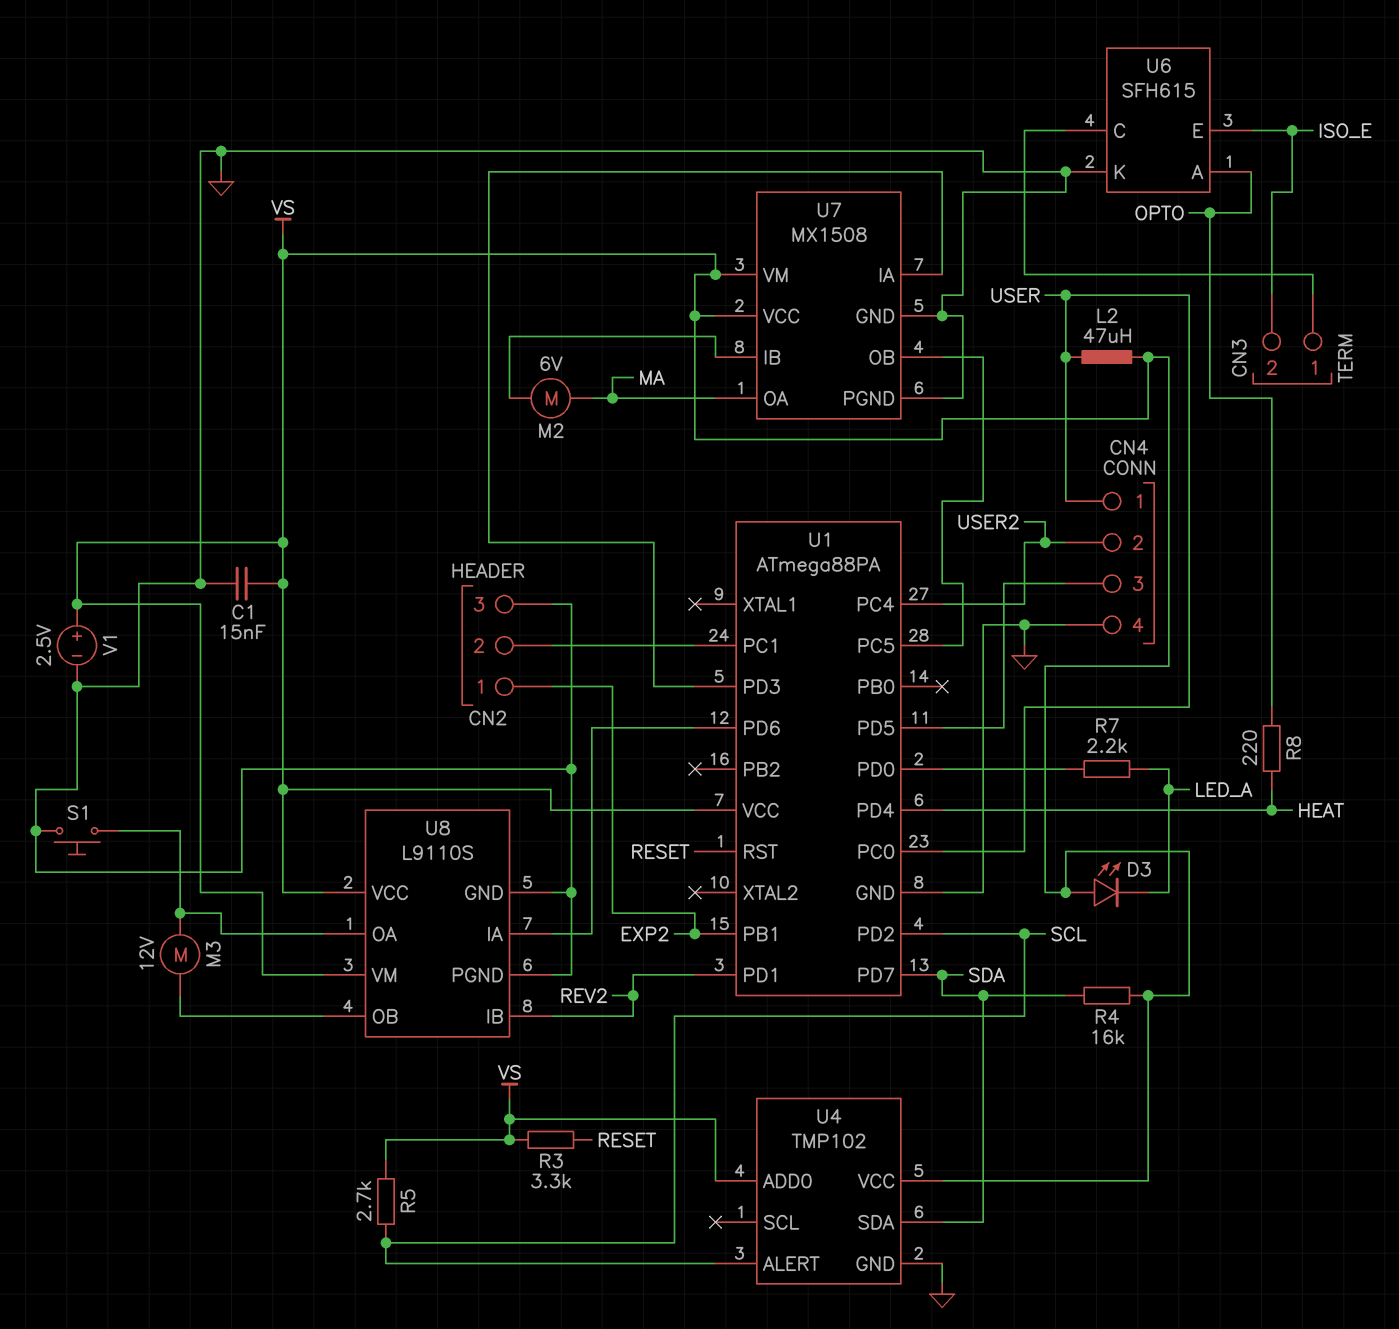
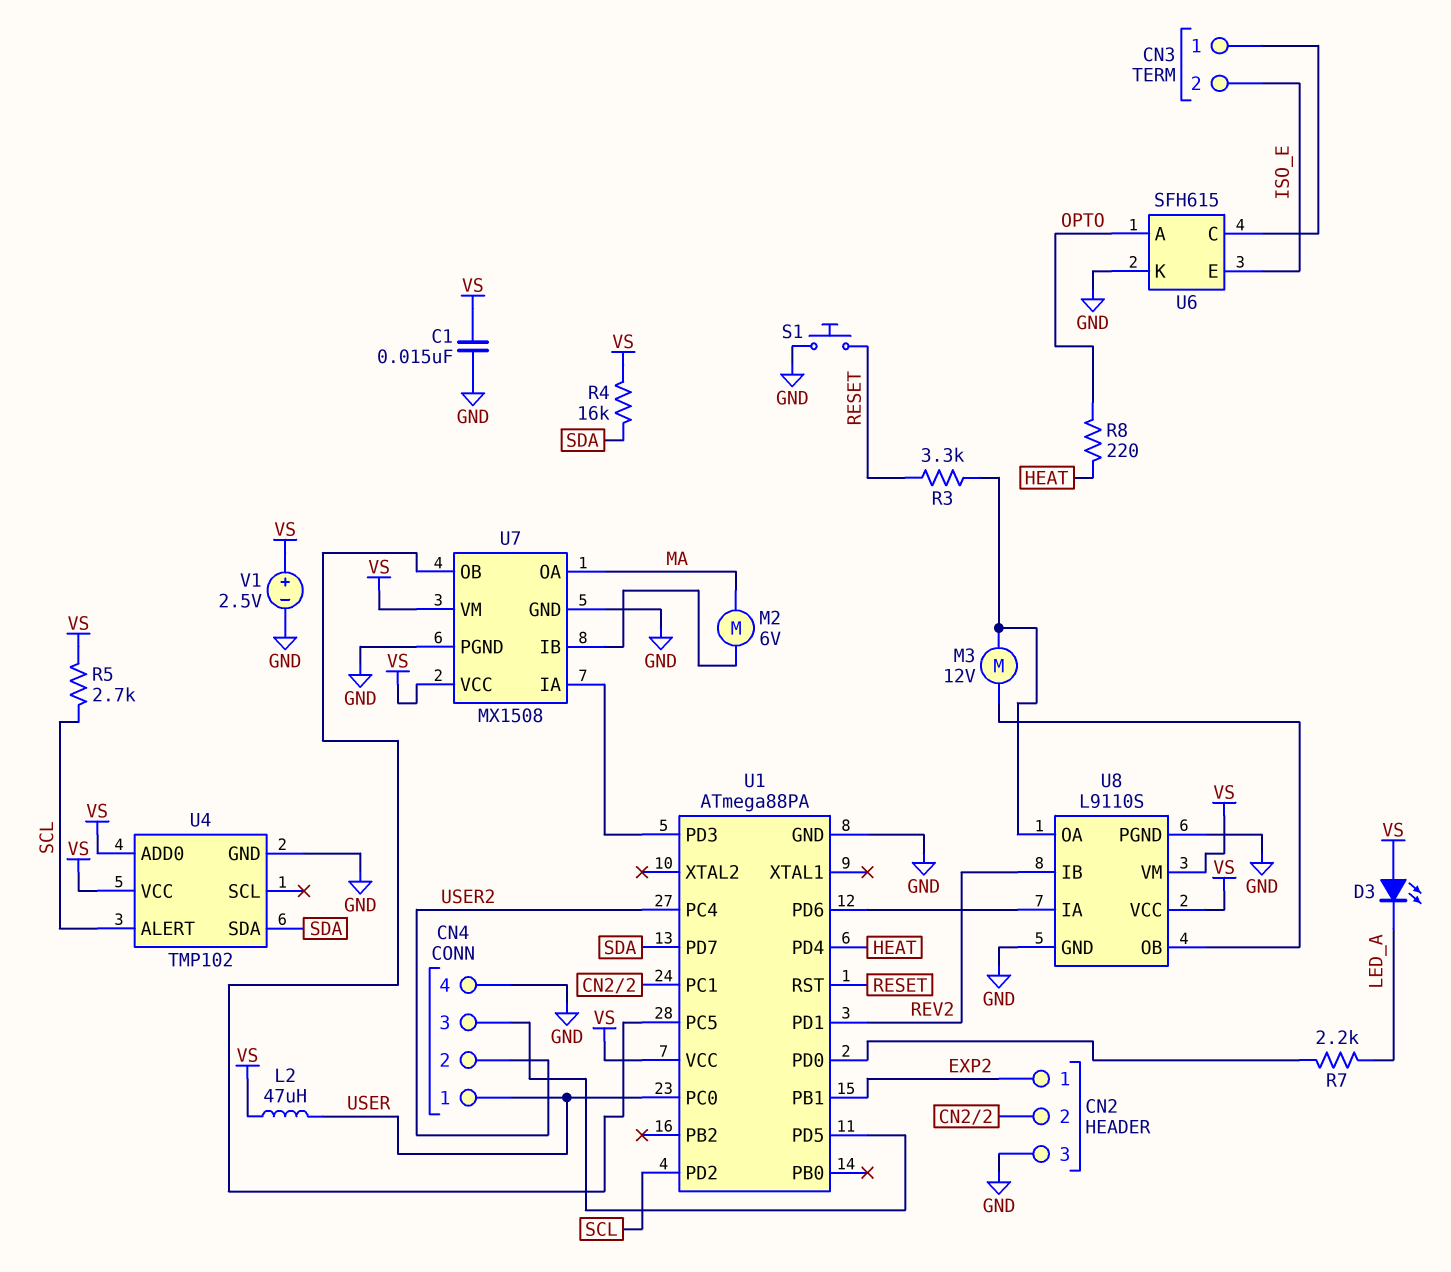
R3: 3.3k (RESET, VS) -> 3.3k (RESET, U8/OA)
S1: button (GND, U8/OA) -> button (GND, RESET)

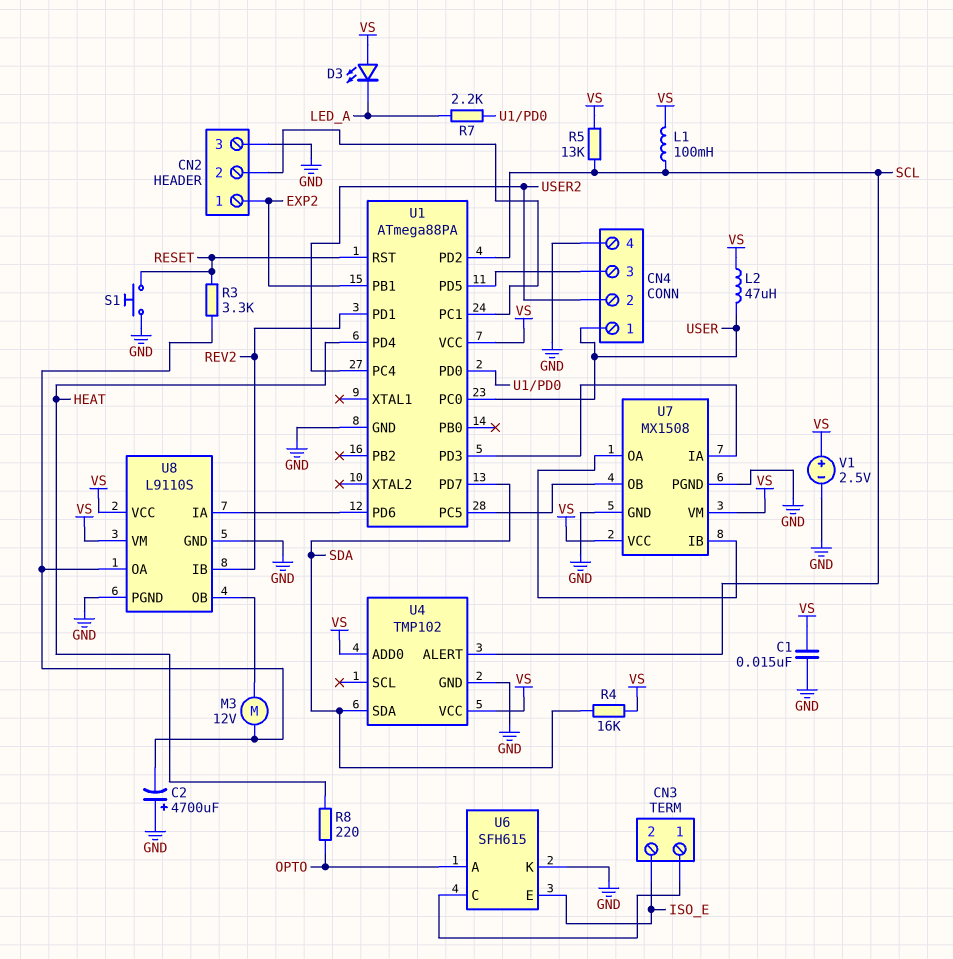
C2: none -> 4700uF (plus GND, minus U8/OA)
L1: none -> 100mH (SCL, VS)
M2: motor 6V (MA, U7/IB) -> none
R5: 2.7k (SCL, VS) -> 13k (SCL, VS)
U7 pin OA: MA -> U7/IB

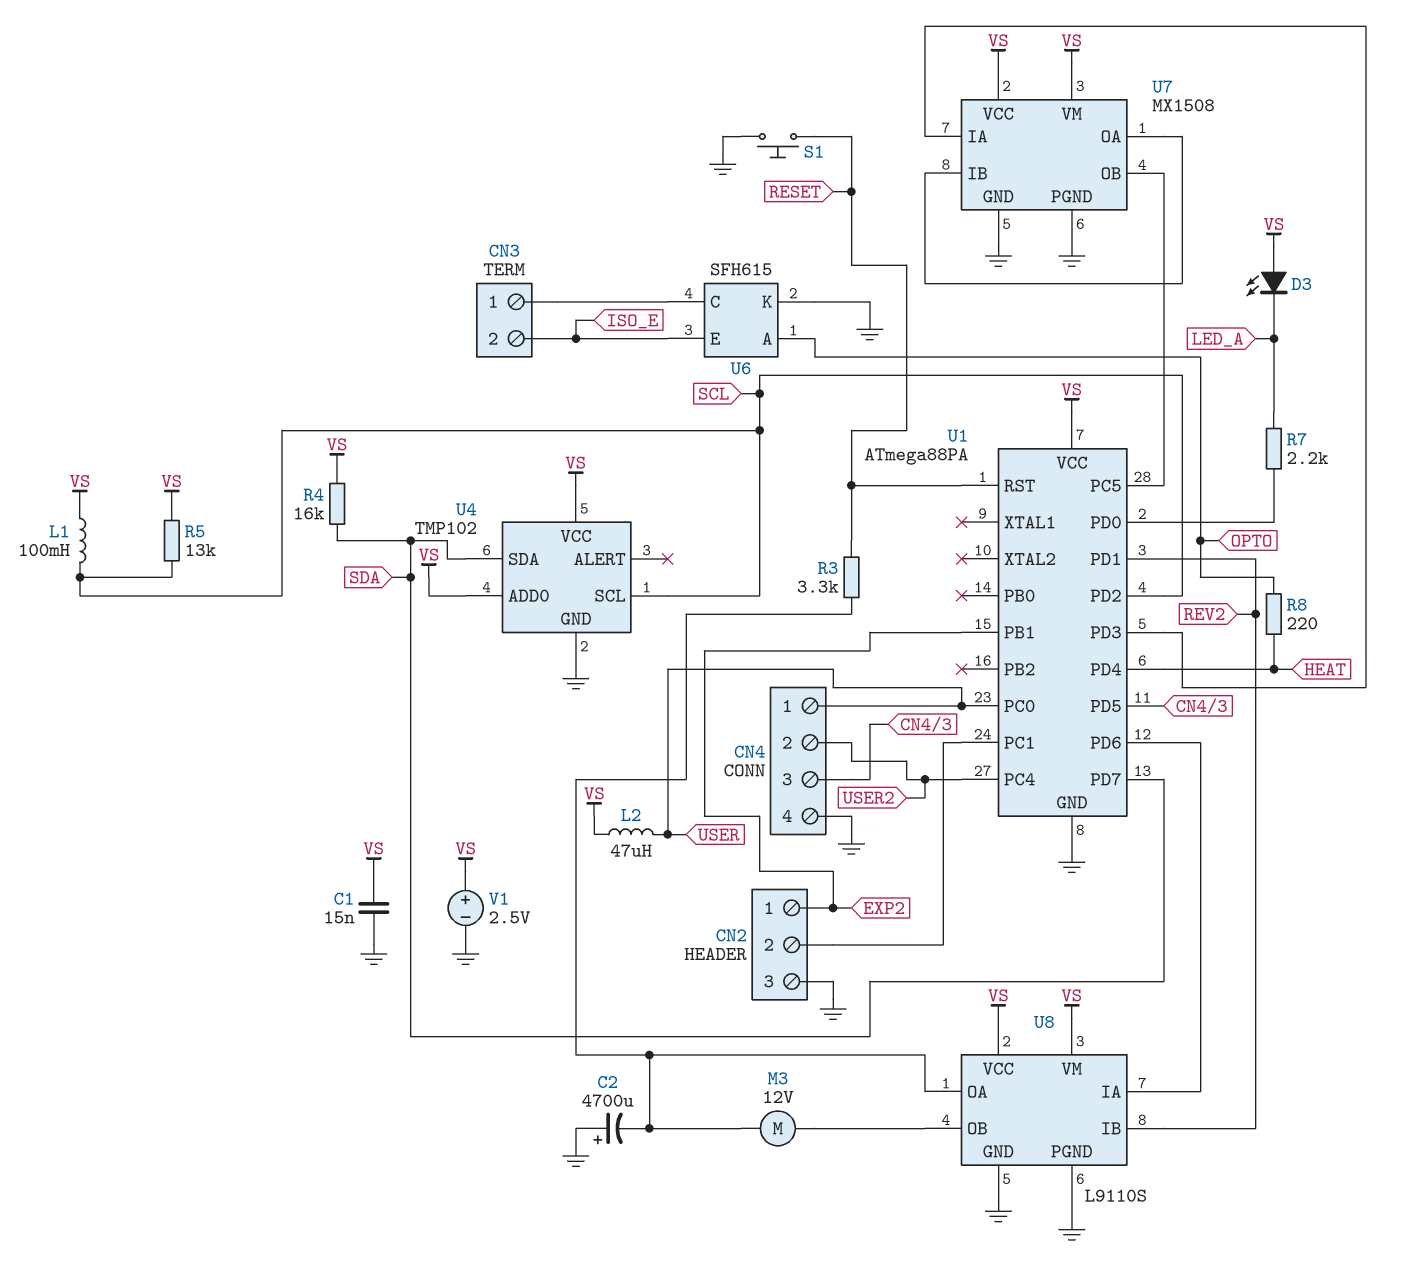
U4 pin ALERT: SCL -> none
U4 pin SCL: none -> SCL

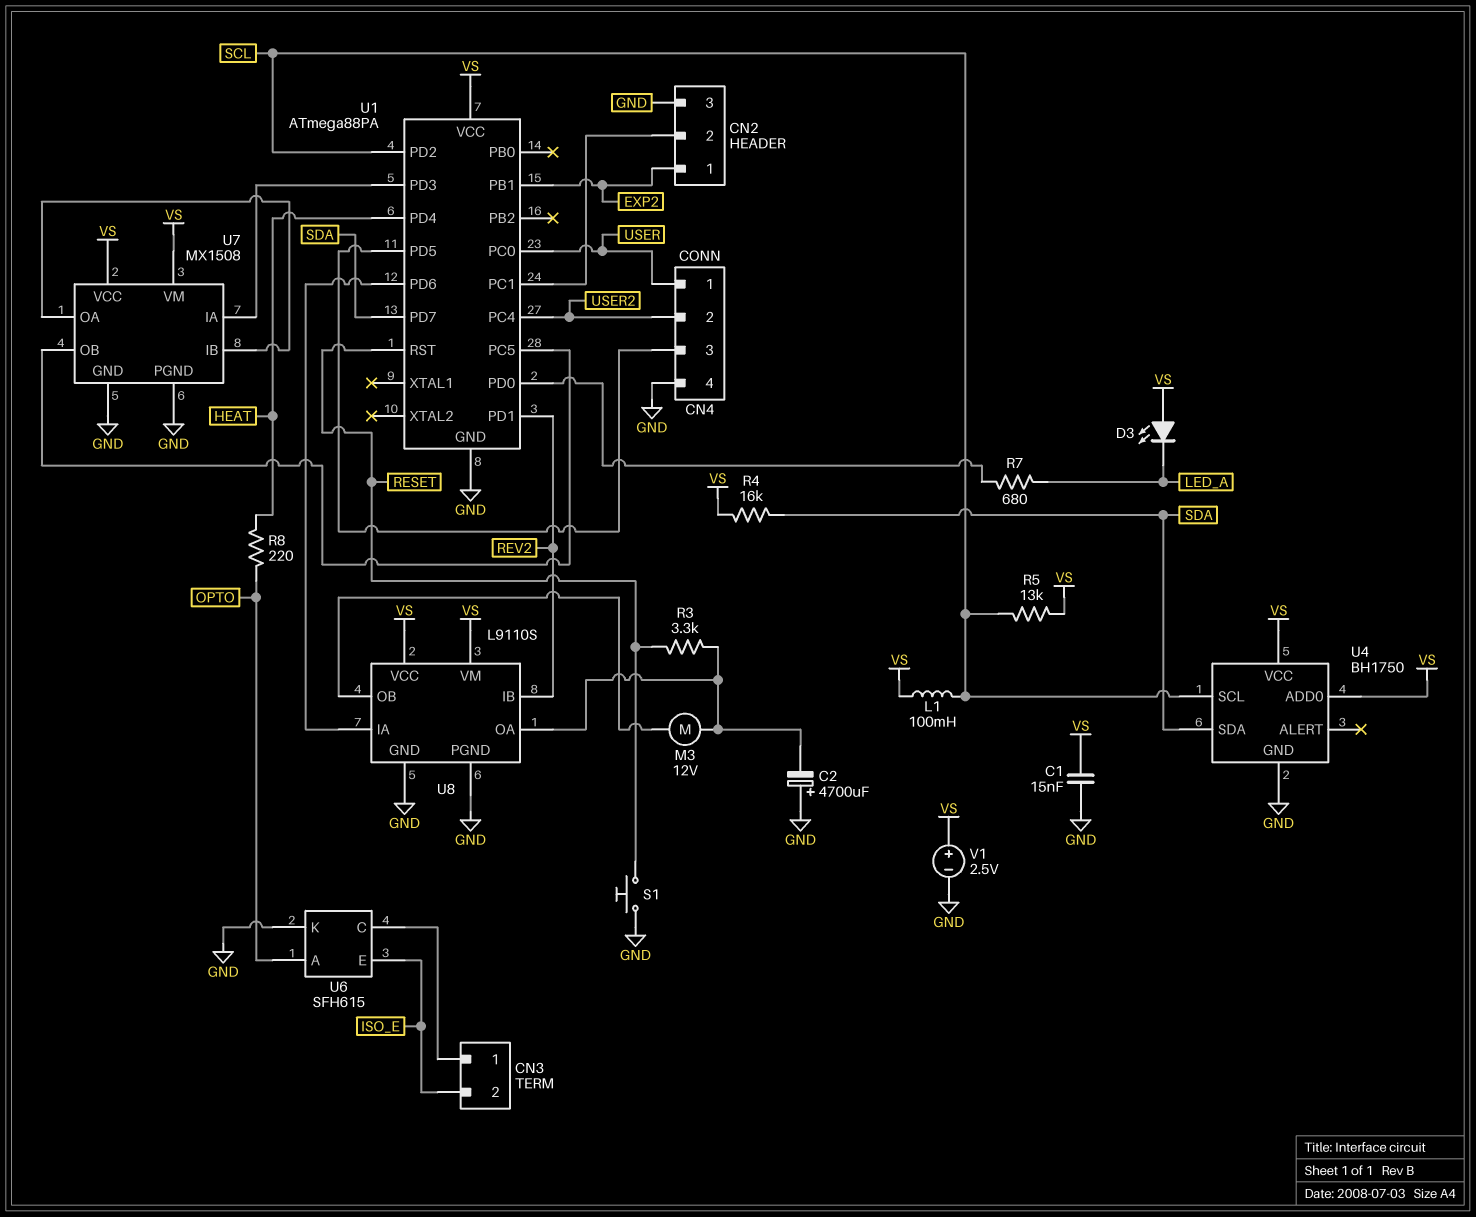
L2: 47uH (USER, VS) -> none
R7: 2.2k (LED_A, U1/PD0) -> 680 (LED_A, U1/PD0)
U4: TMP102 -> BH1750

